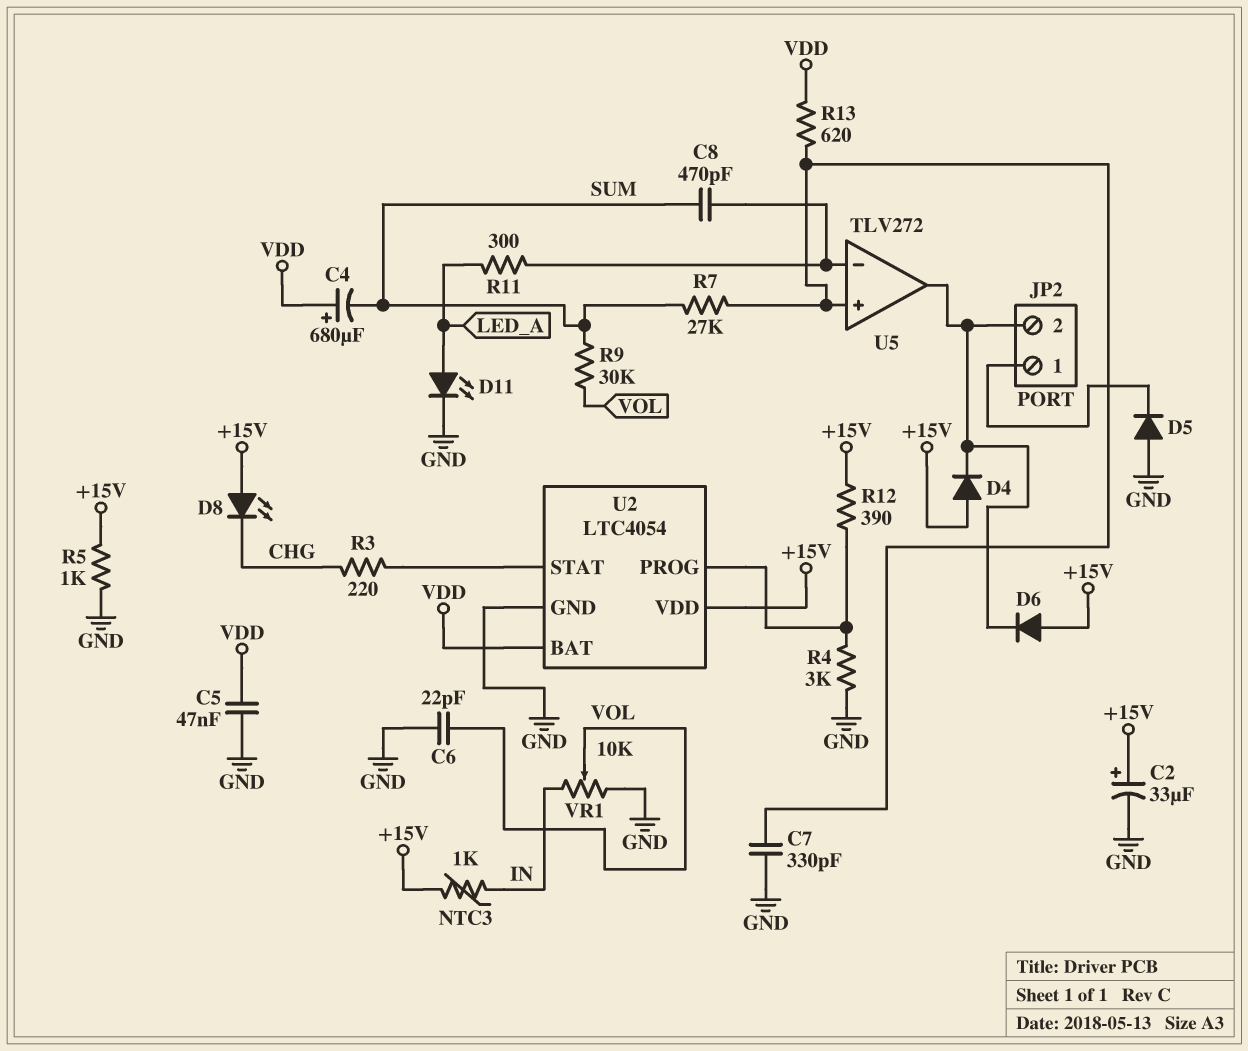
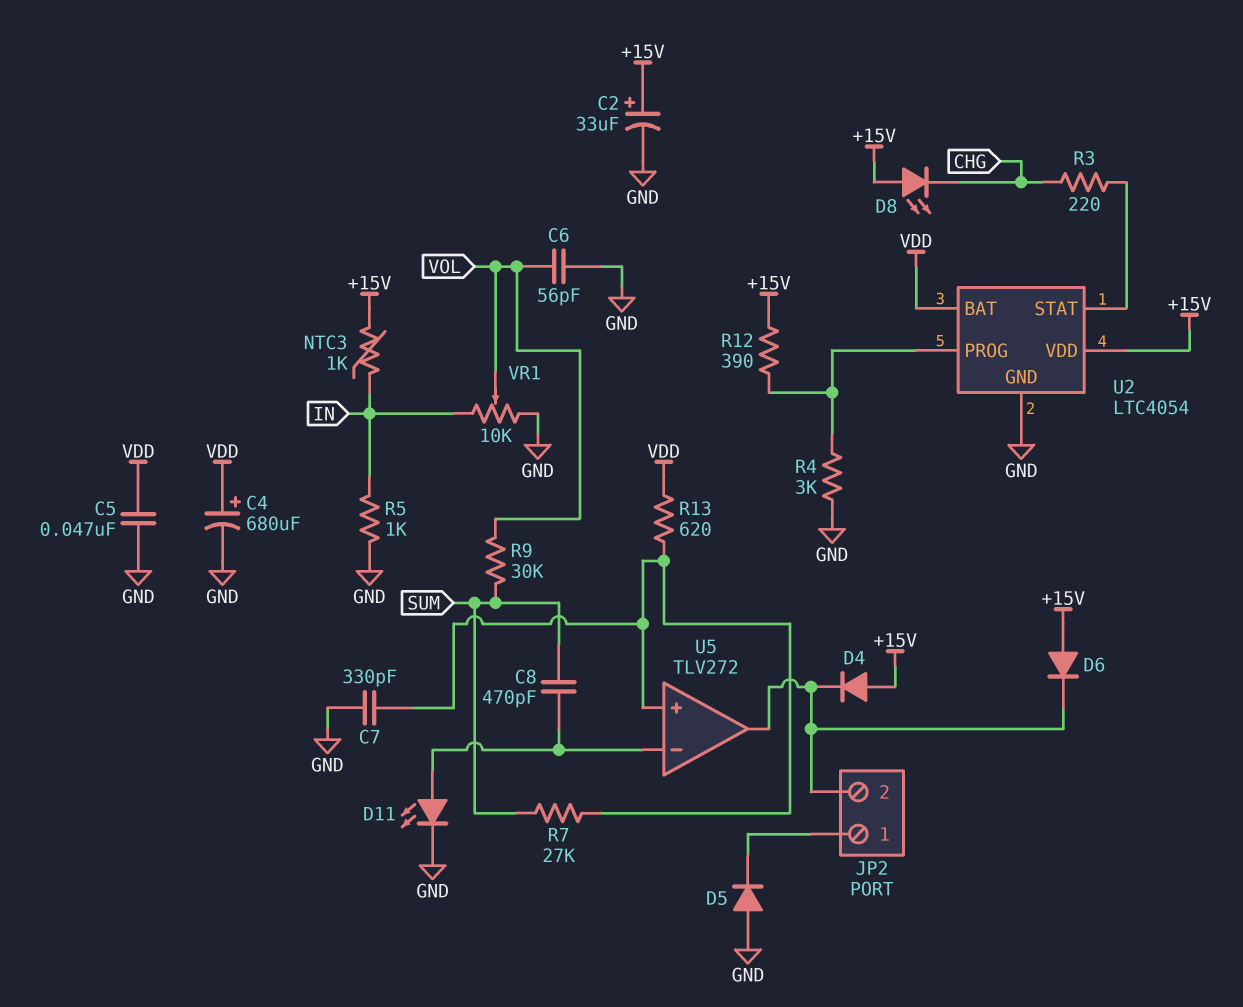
C4: 680uF (plus VDD, minus SUM) -> 680uF (plus VDD, minus GND)
C6: 22pF (GND, VOL) -> 56pF (GND, VOL)
D11: LED (A LED_A, K GND) -> LED (A U5/in-, K GND)
R5: 1k (+15V, GND) -> 1k (GND, IN)
R11: 300 (LED_A, U5/in-) -> none

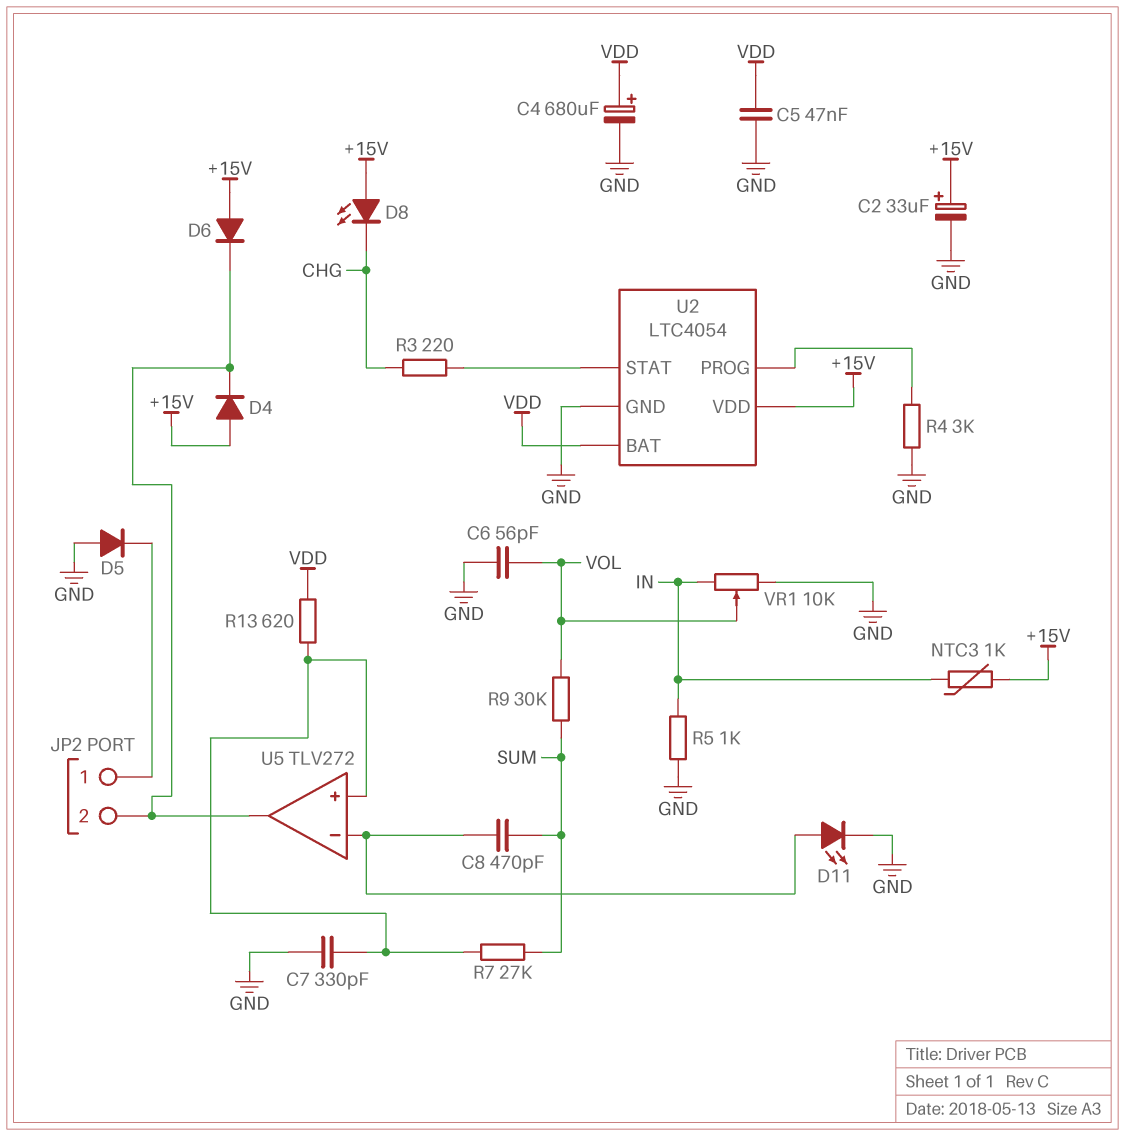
R12: 390 (+15V, U2/PROG) -> none

